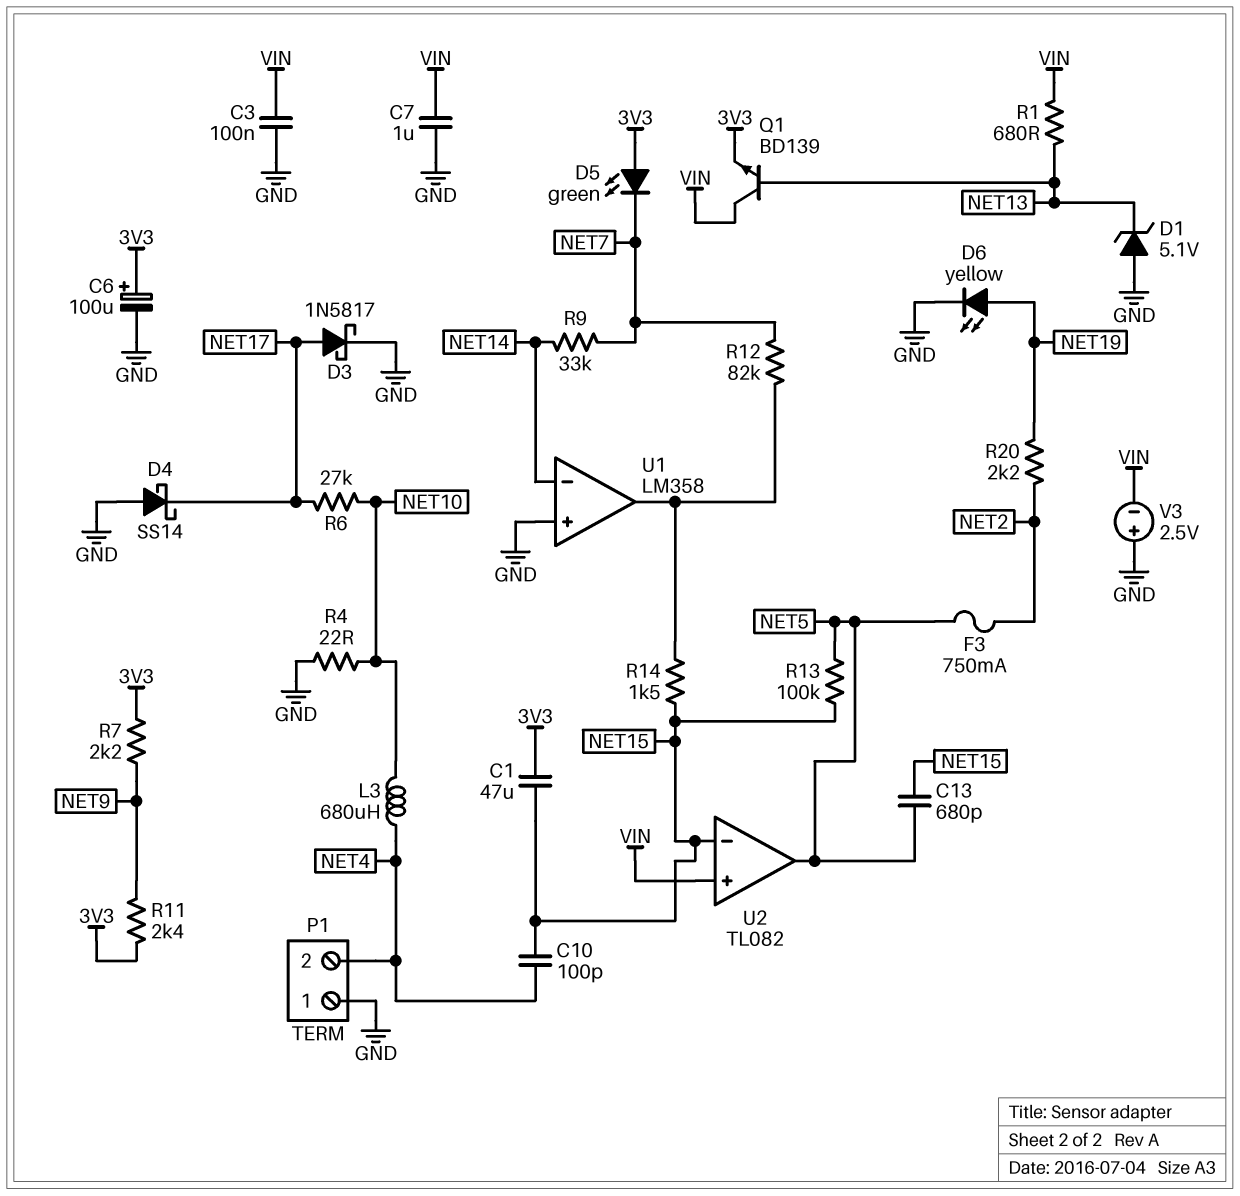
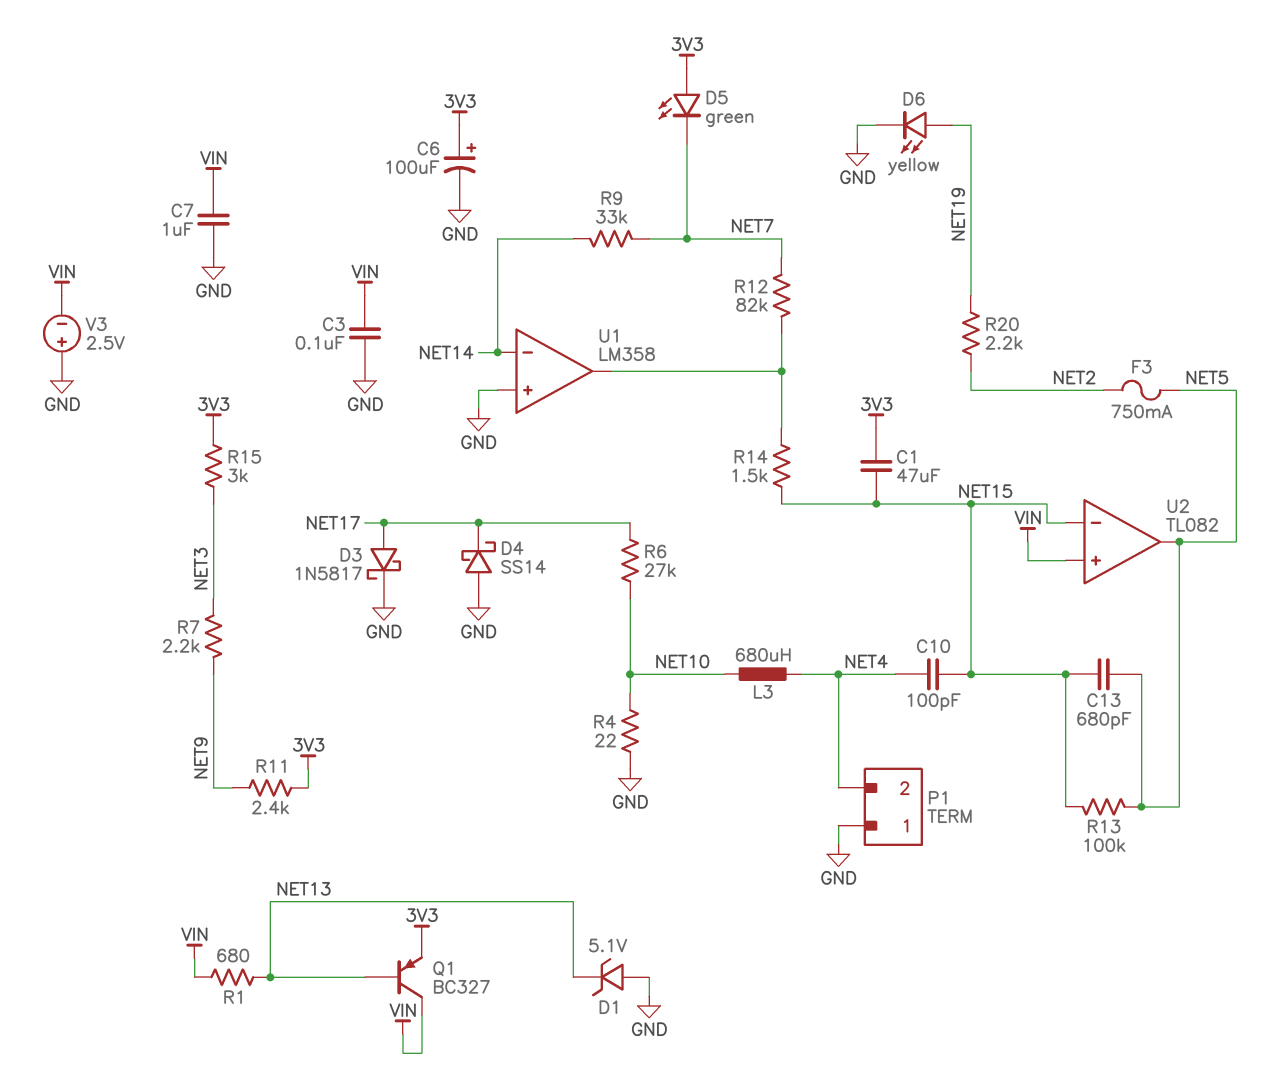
Q1: NPN BD139 (B NET13, C VIN, E 3V3) -> PNP BC327 (B NET13, C VIN, E 3V3)
R7: 2.2k (3V3, NET9) -> 2.2k (NET3, NET9)
R15: none -> 3k (3V3, NET3)

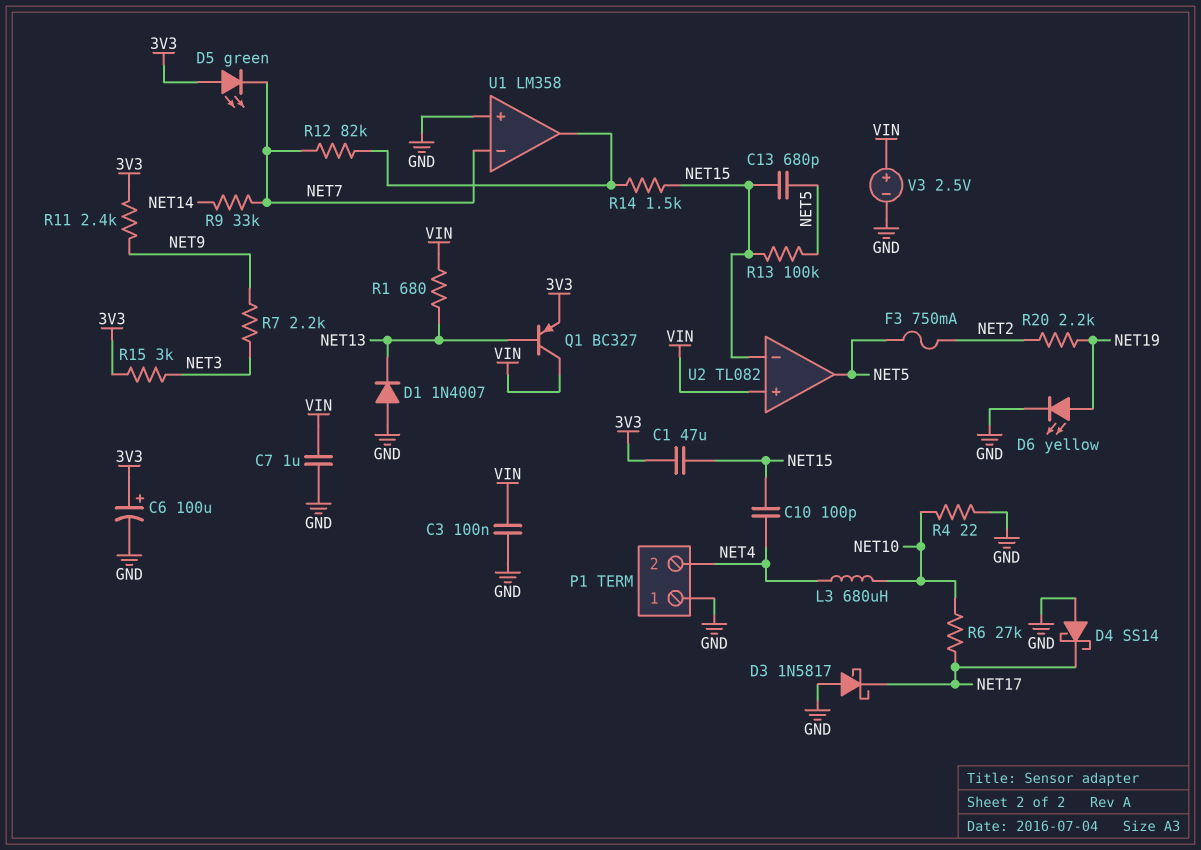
D1: zener 5.1V (A GND, K NET13) -> diode 1N4007 (A GND, K NET13)
D3: schottky 1N5817 (A NET17, K GND) -> schottky 1N5817 (A GND, K NET17)
U1 pin in-: NET14 -> NET7
V3: 2.5V (plus GND, minus VIN) -> 2.5V (plus VIN, minus GND)

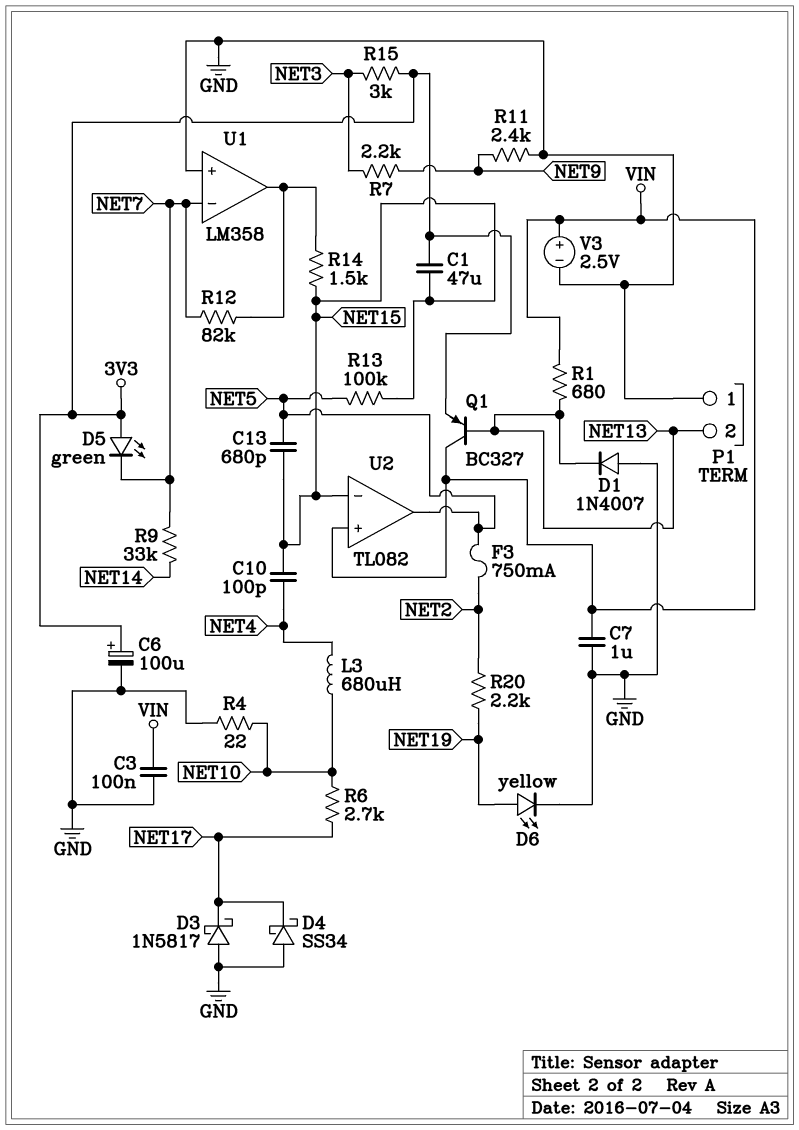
D4: schottky SS14 (A GND, K NET17) -> schottky SS34 (A GND, K NET17)
P1 pin 2: NET4 -> NET13
R6: 27k (NET10, NET17) -> 2.7k (NET10, NET17)
R11: 2.4k (3V3, NET9) -> 2.4k (GND, NET9)

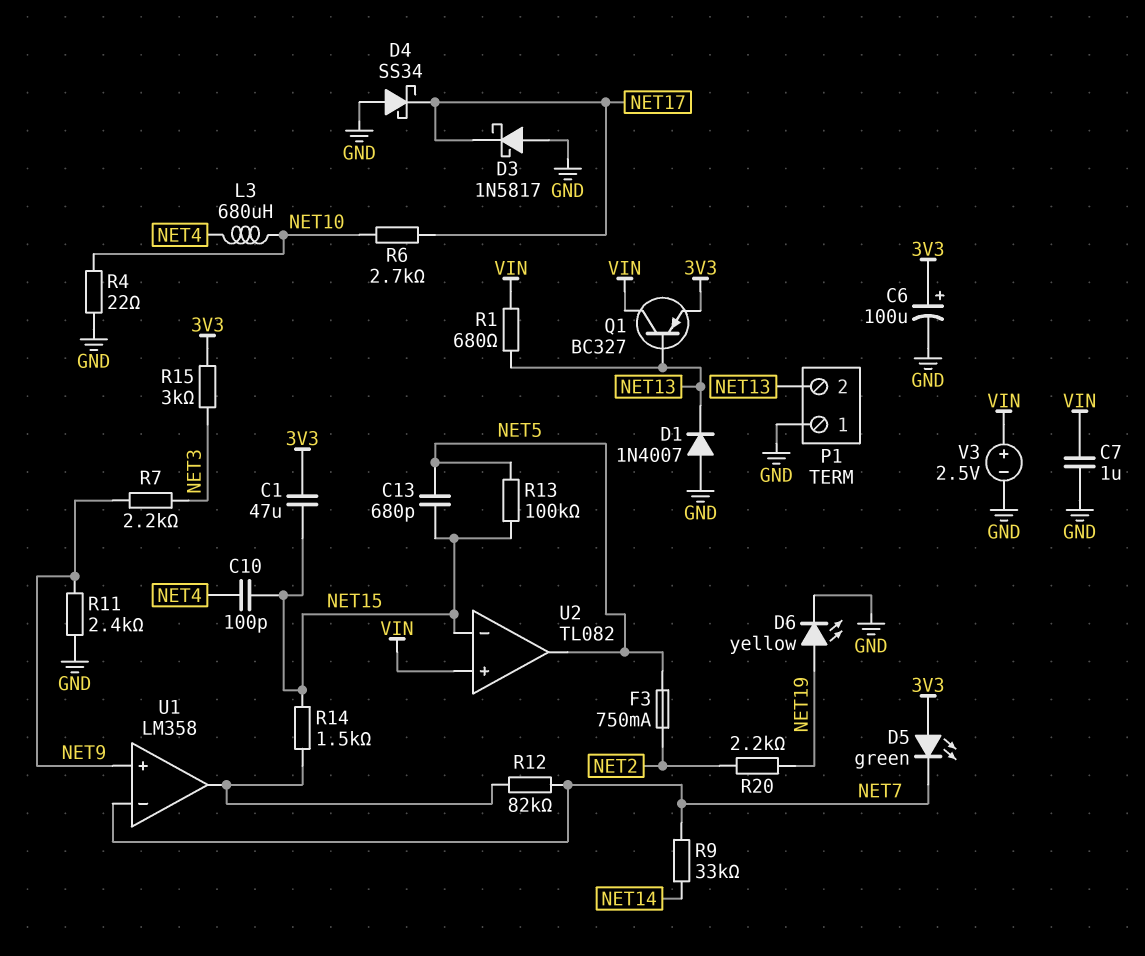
C3: 100nF (GND, VIN) -> none
U1 pin in+: GND -> NET9

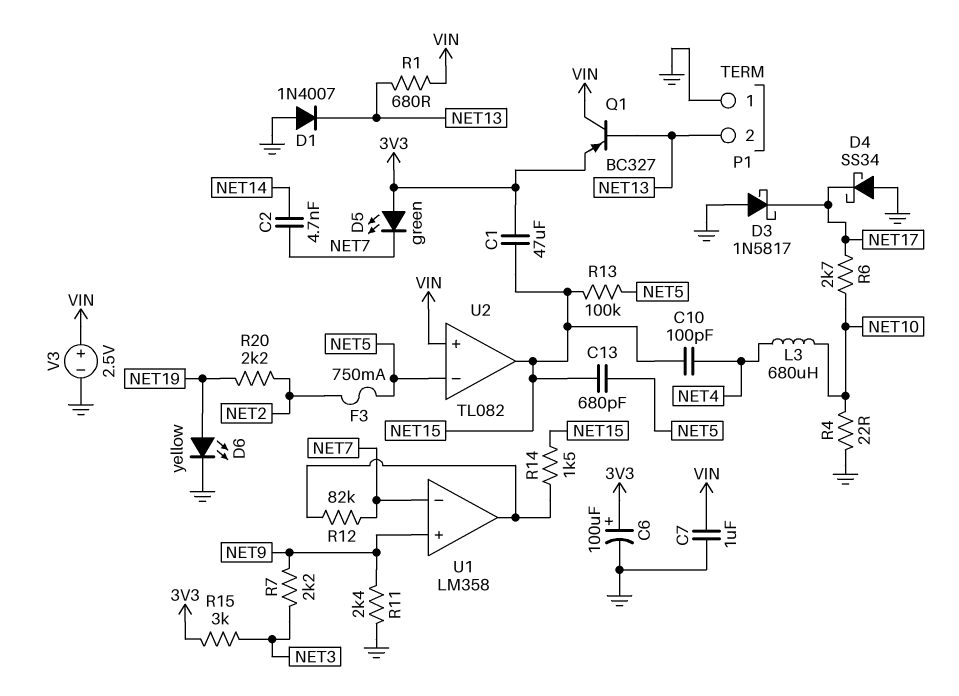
C2: none -> 4.7nF (NET7, NET14)
R9: 33k (NET7, NET14) -> none
U2 pin in-: NET15 -> NET5
U2 pin out: NET5 -> NET15

